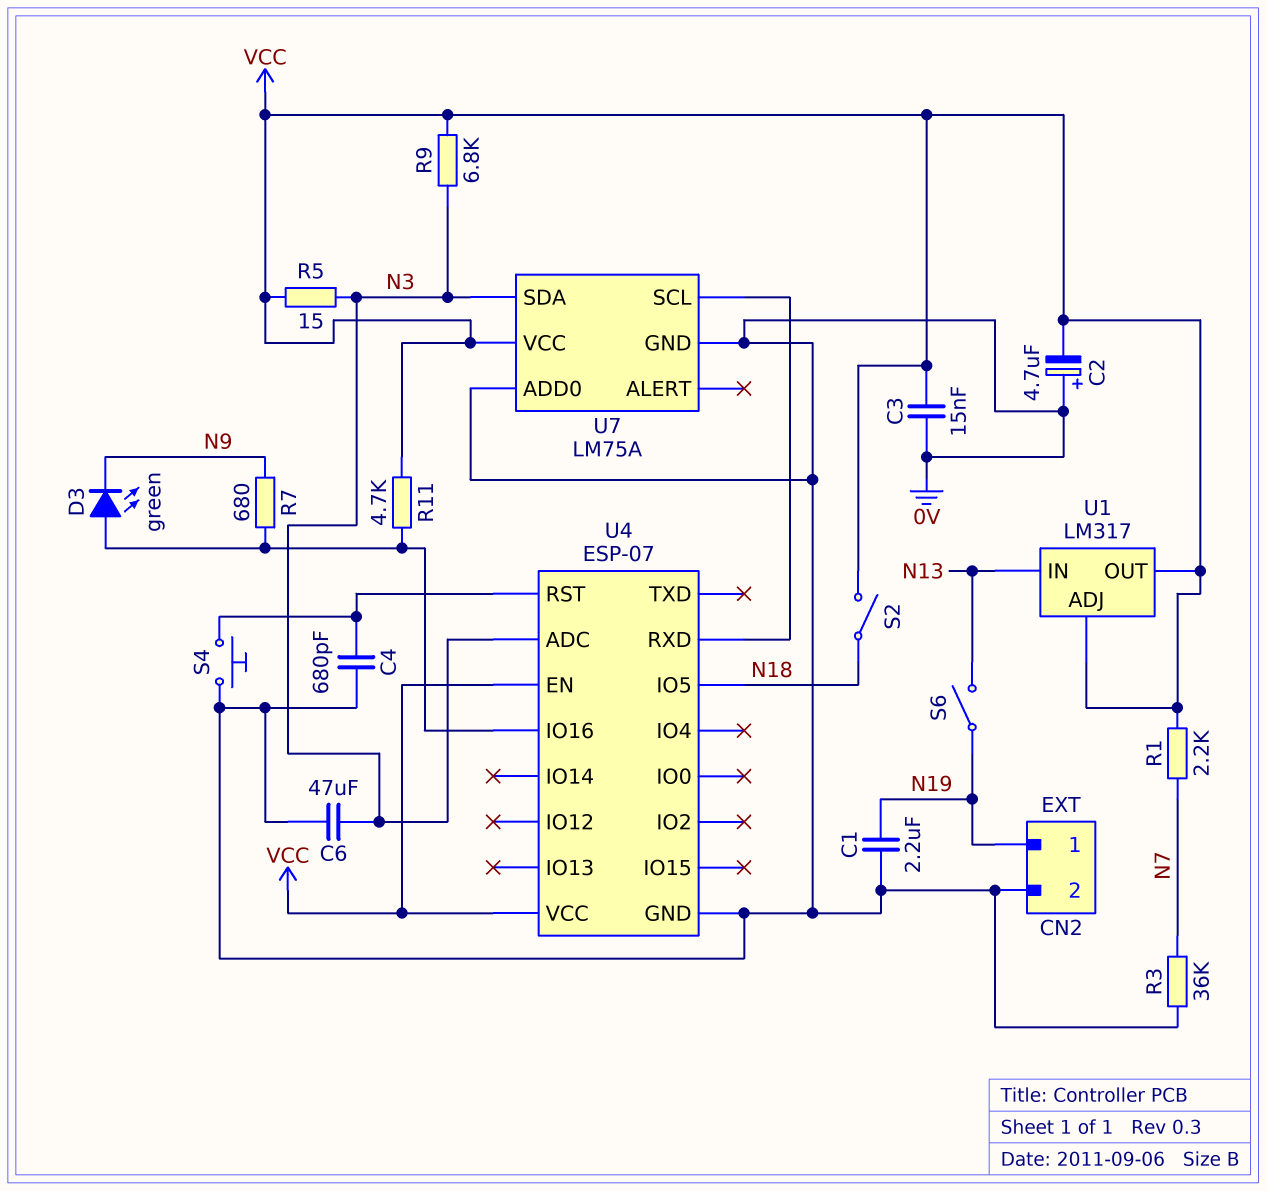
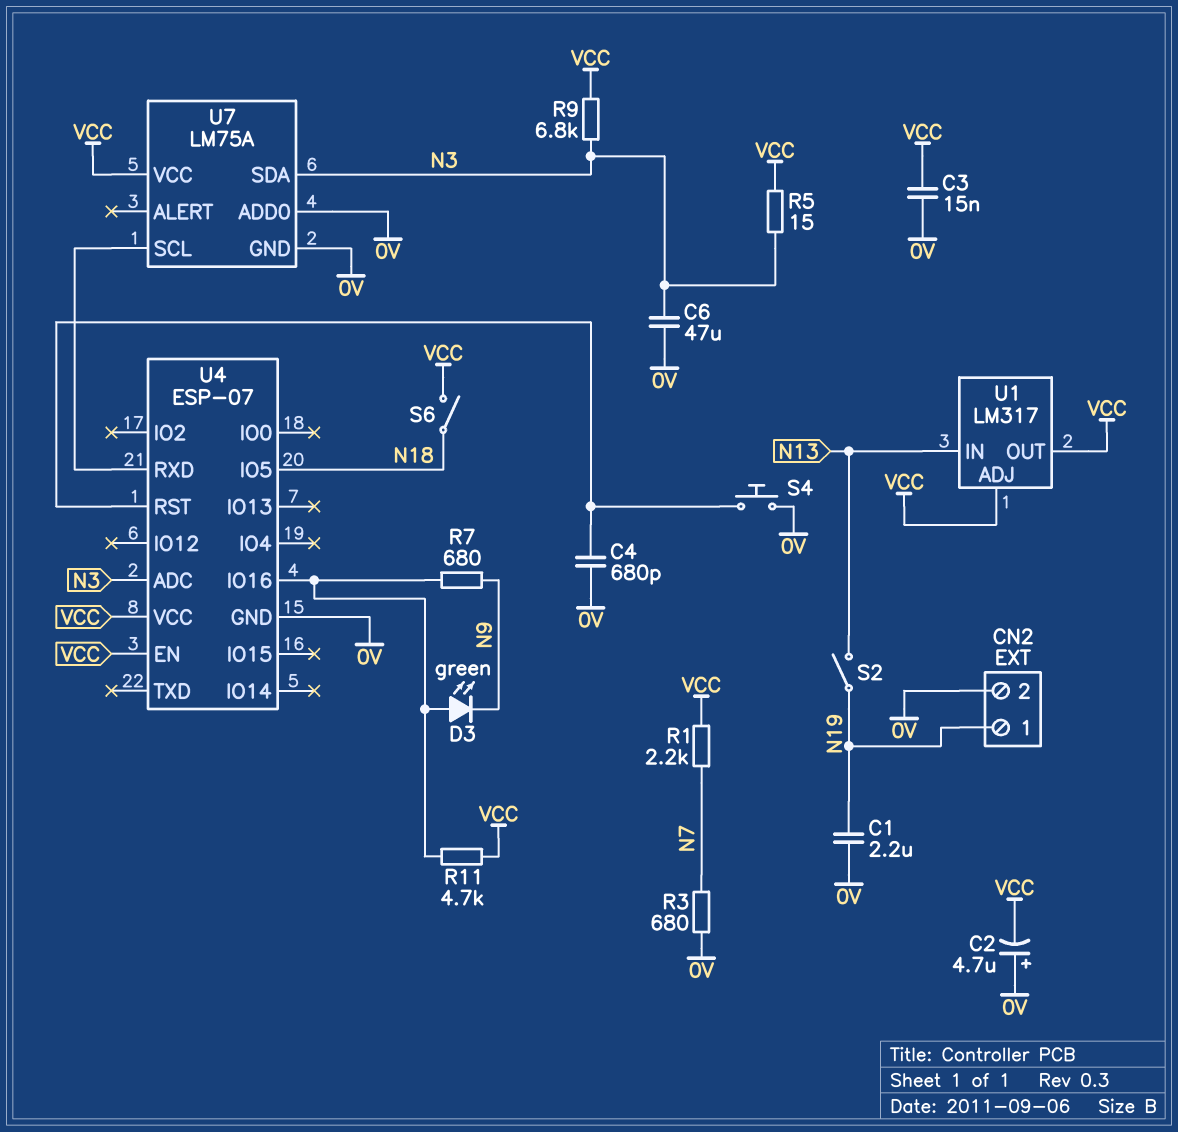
R3: 36k (0V, N7) -> 680 (0V, N7)
S2: switch (N18, VCC) -> switch (N13, N19)
S6: switch (N13, N19) -> switch (N18, VCC)

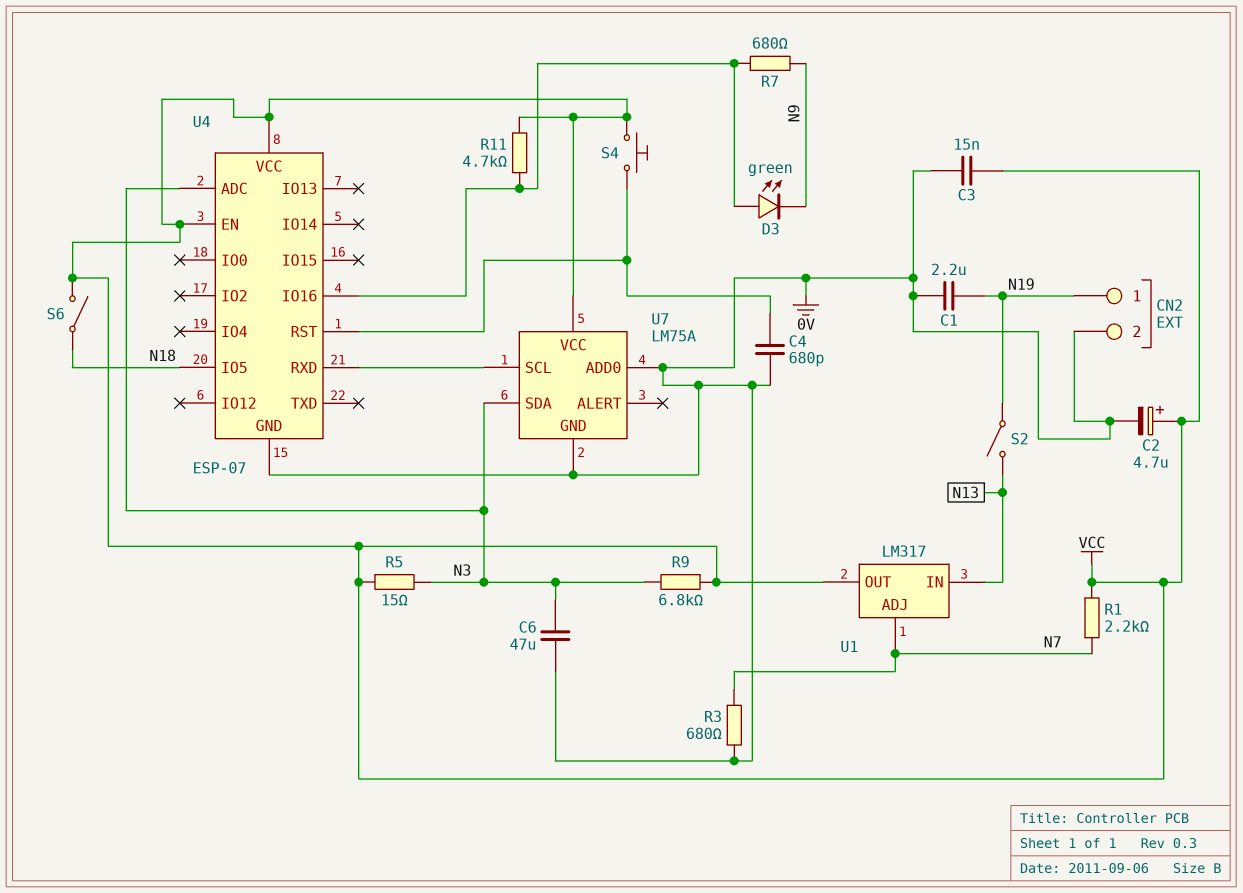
C2: 4.7uF (plus 0V, minus VCC) -> 4.7uF (plus VCC, minus 0V)
S4: button (0V, U4/RST) -> button (U4/RST, VCC)
U1 pin ADJ: VCC -> N7

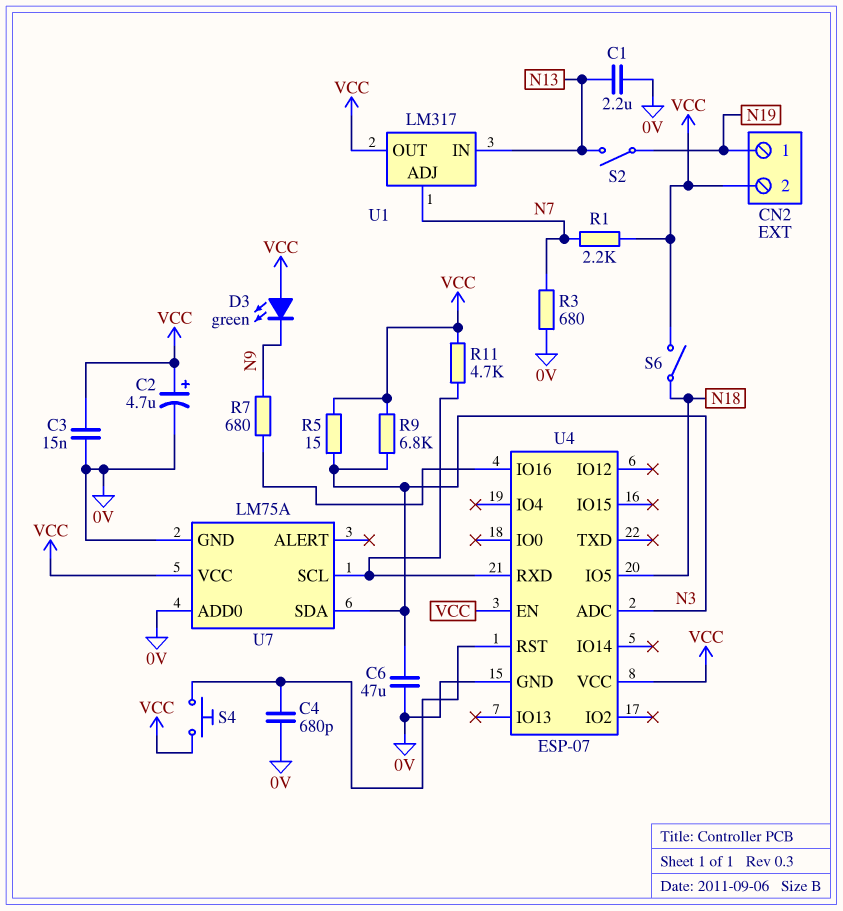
C1: 2.2uF (0V, N19) -> 2.2uF (0V, N13)
CN2 pin 2: 0V -> VCC
D3: LED green (A U4/IO16, K N9) -> LED green (A VCC, K N9)
R11: 4.7k (U4/IO16, VCC) -> 4.7k (U4/RXD, VCC)

